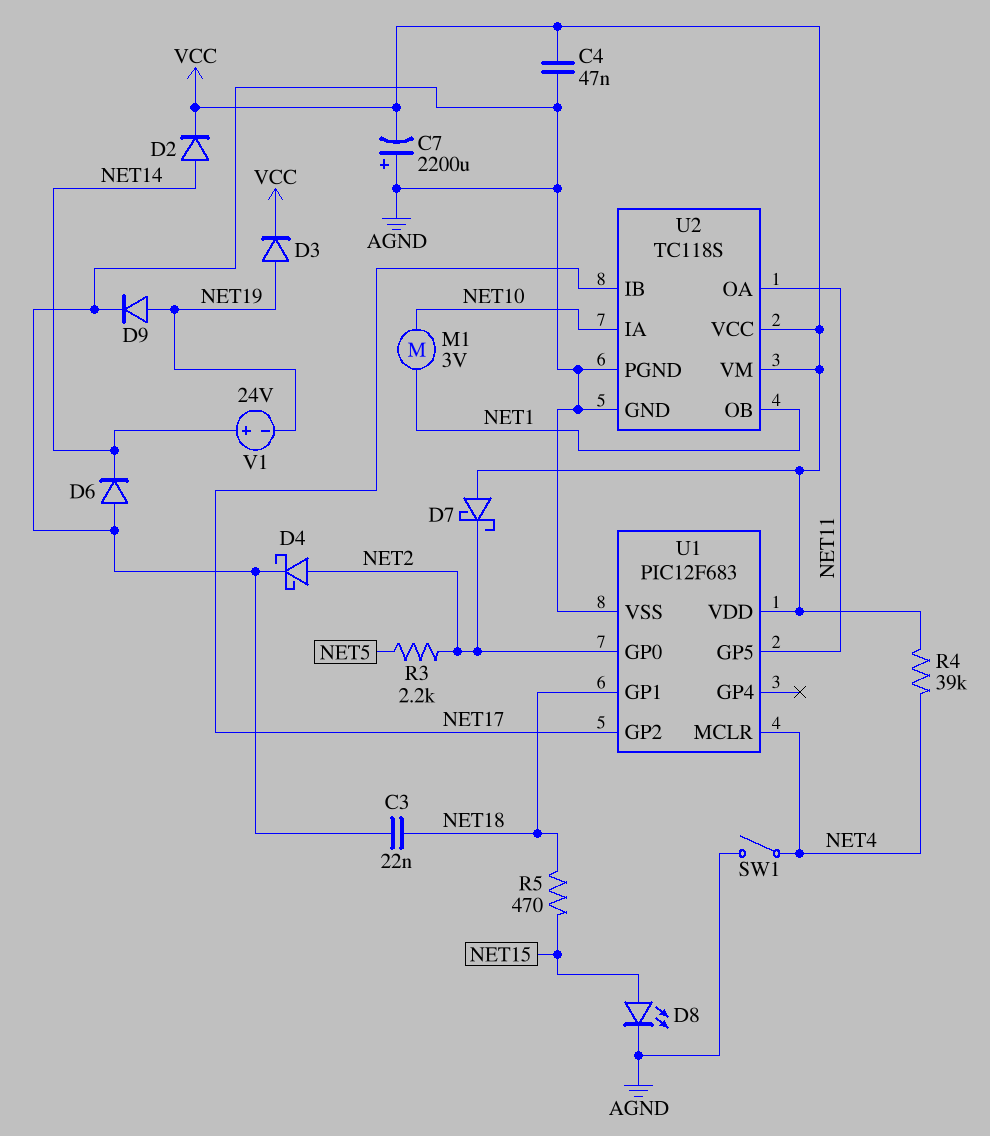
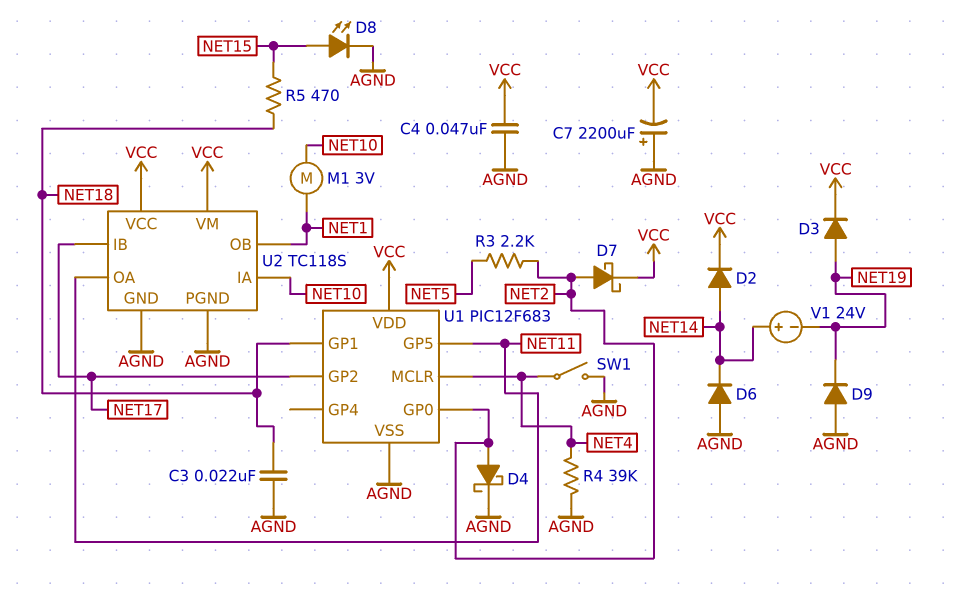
D7: schottky (A VCC, K NET2) -> schottky (A NET2, K VCC)
D9: diode (A NET19, K AGND) -> diode (A AGND, K NET19)
R4: 39k (NET4, VCC) -> 39k (AGND, NET4)

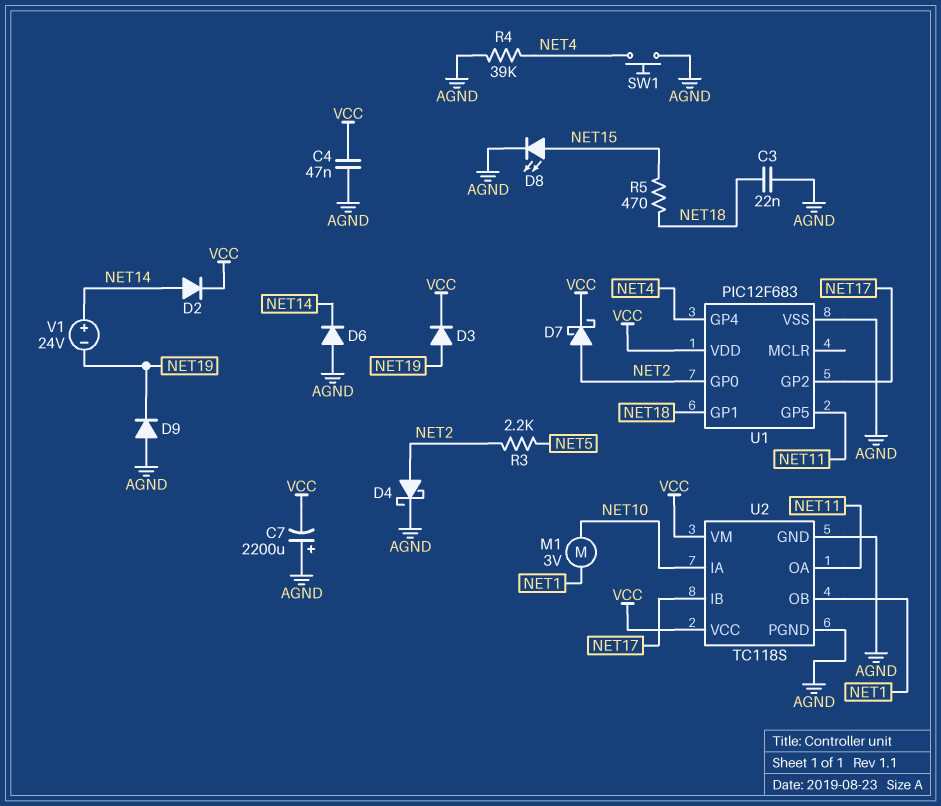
SW1: switch (AGND, NET4) -> button (AGND, NET4)
U1 pin GP4: none -> NET4
U1 pin MCLR: NET4 -> none

